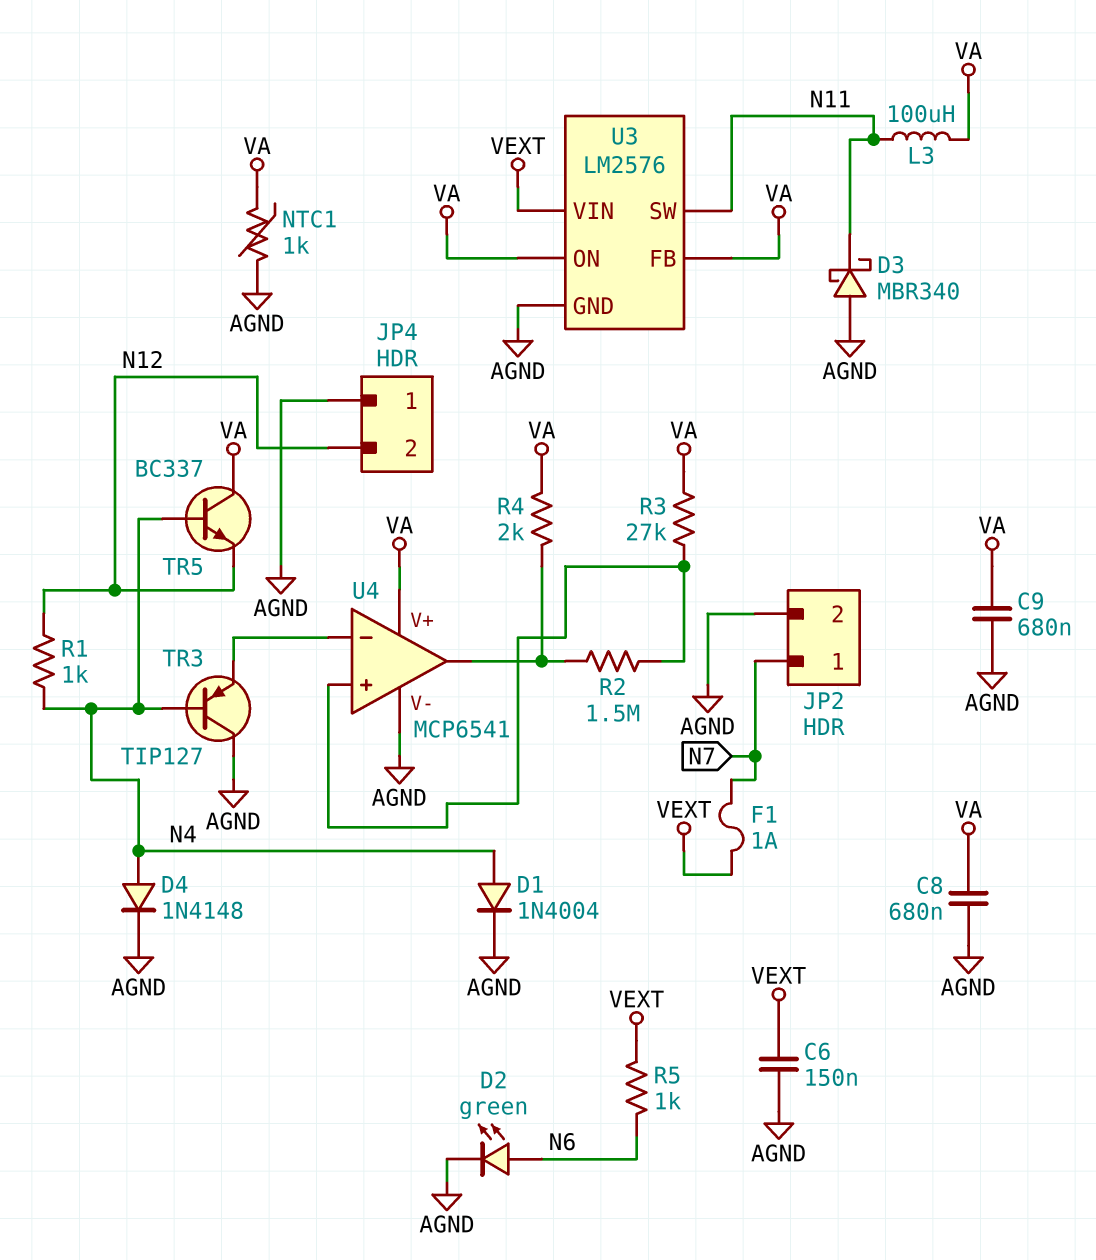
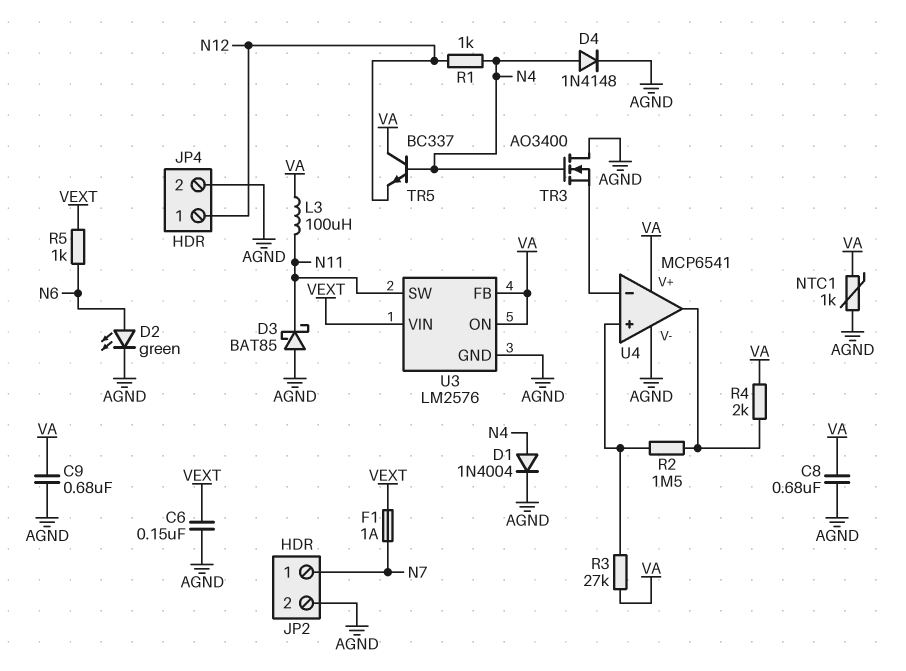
D3: schottky MBR340 (A AGND, K N11) -> schottky BAT85 (A AGND, K N11)
JP4 pin 1: AGND -> N12
JP4 pin 2: N12 -> AGND
TR3: PNP TIP127 (B N4, C AGND, E U4/in-) -> NMOS AO3400 (G N4, D AGND, S U4/in-)

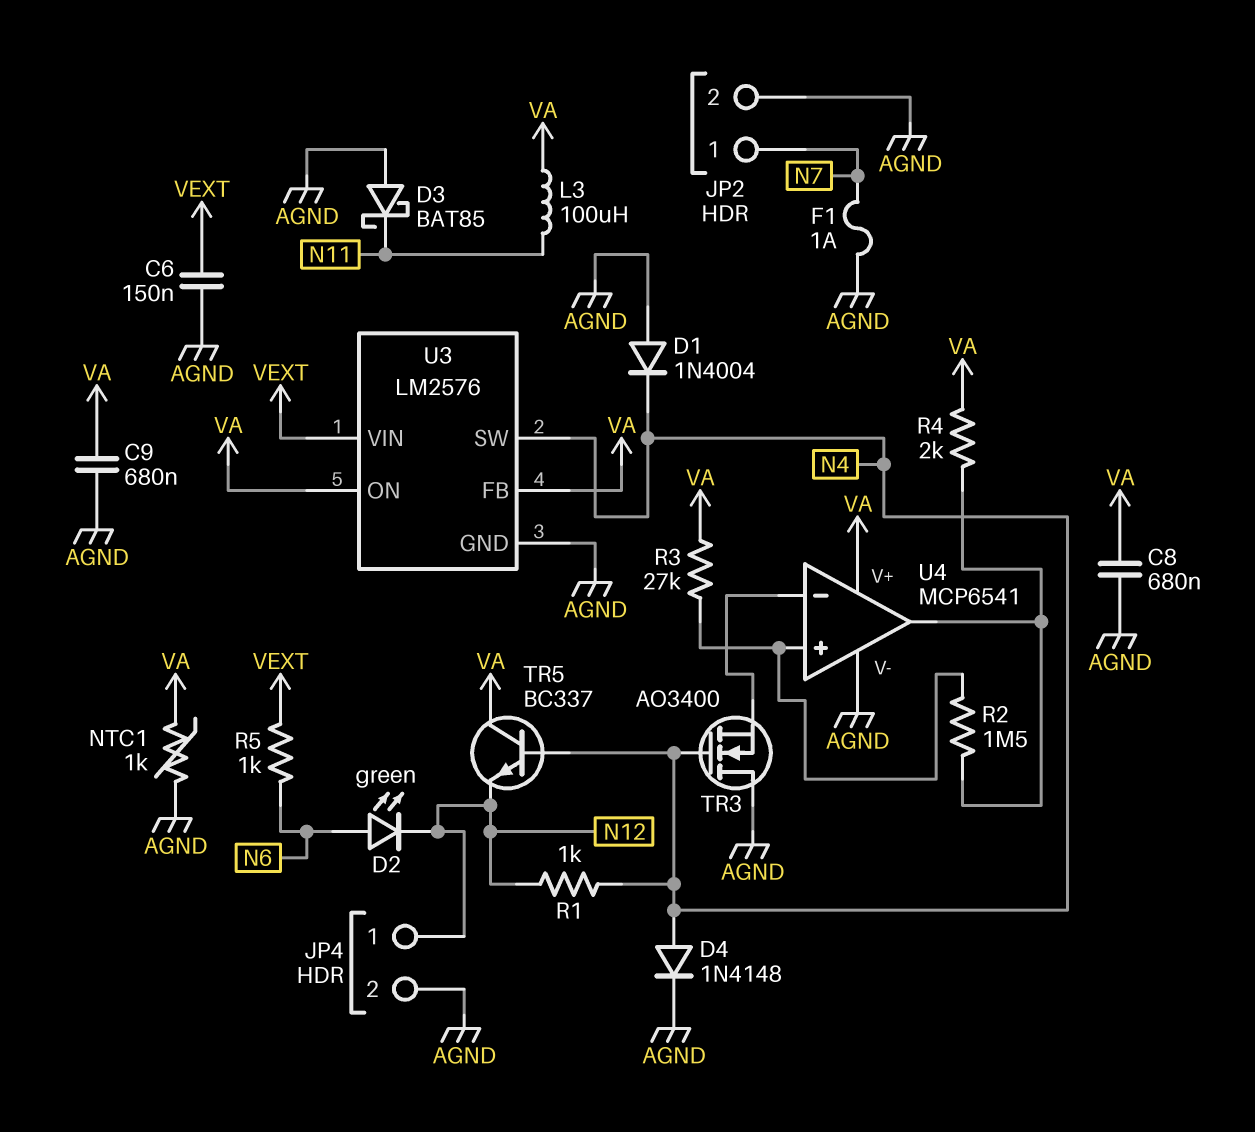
D1: diode 1N4004 (A N4, K AGND) -> diode 1N4004 (A AGND, K N4)
D2: LED green (A N6, K AGND) -> LED green (A N6, K N12)
F1: 1A (N7, VEXT) -> 1A (AGND, N7)
U3 pin SW: N11 -> N4

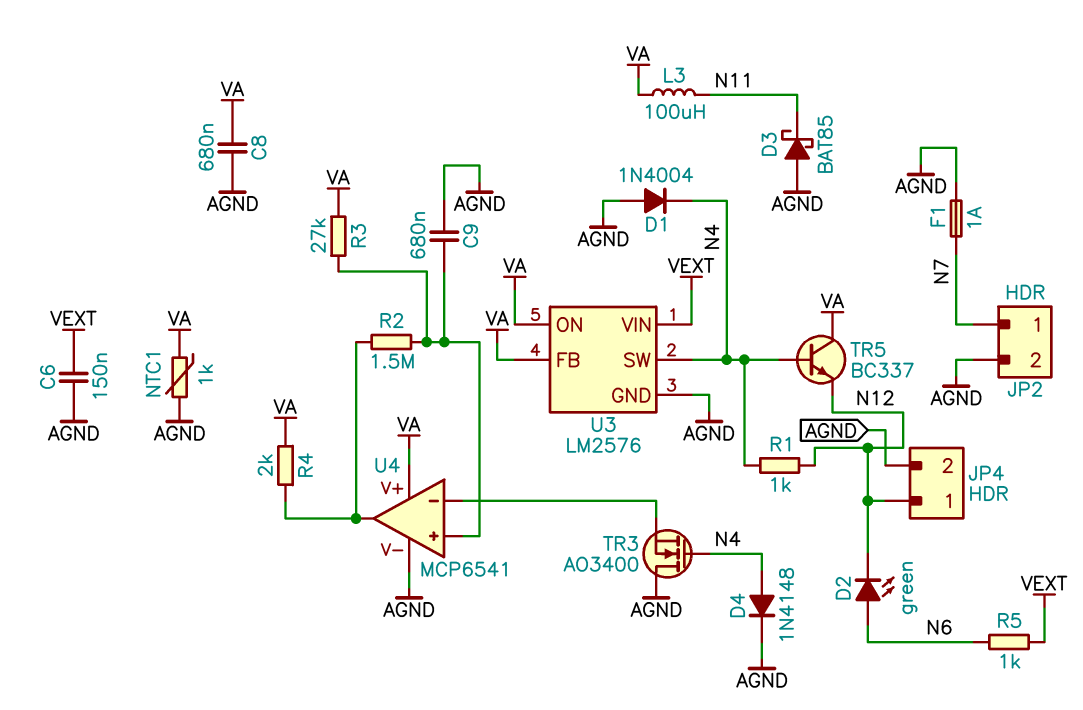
C9: 680nF (AGND, VA) -> 680nF (AGND, U4/in+)

